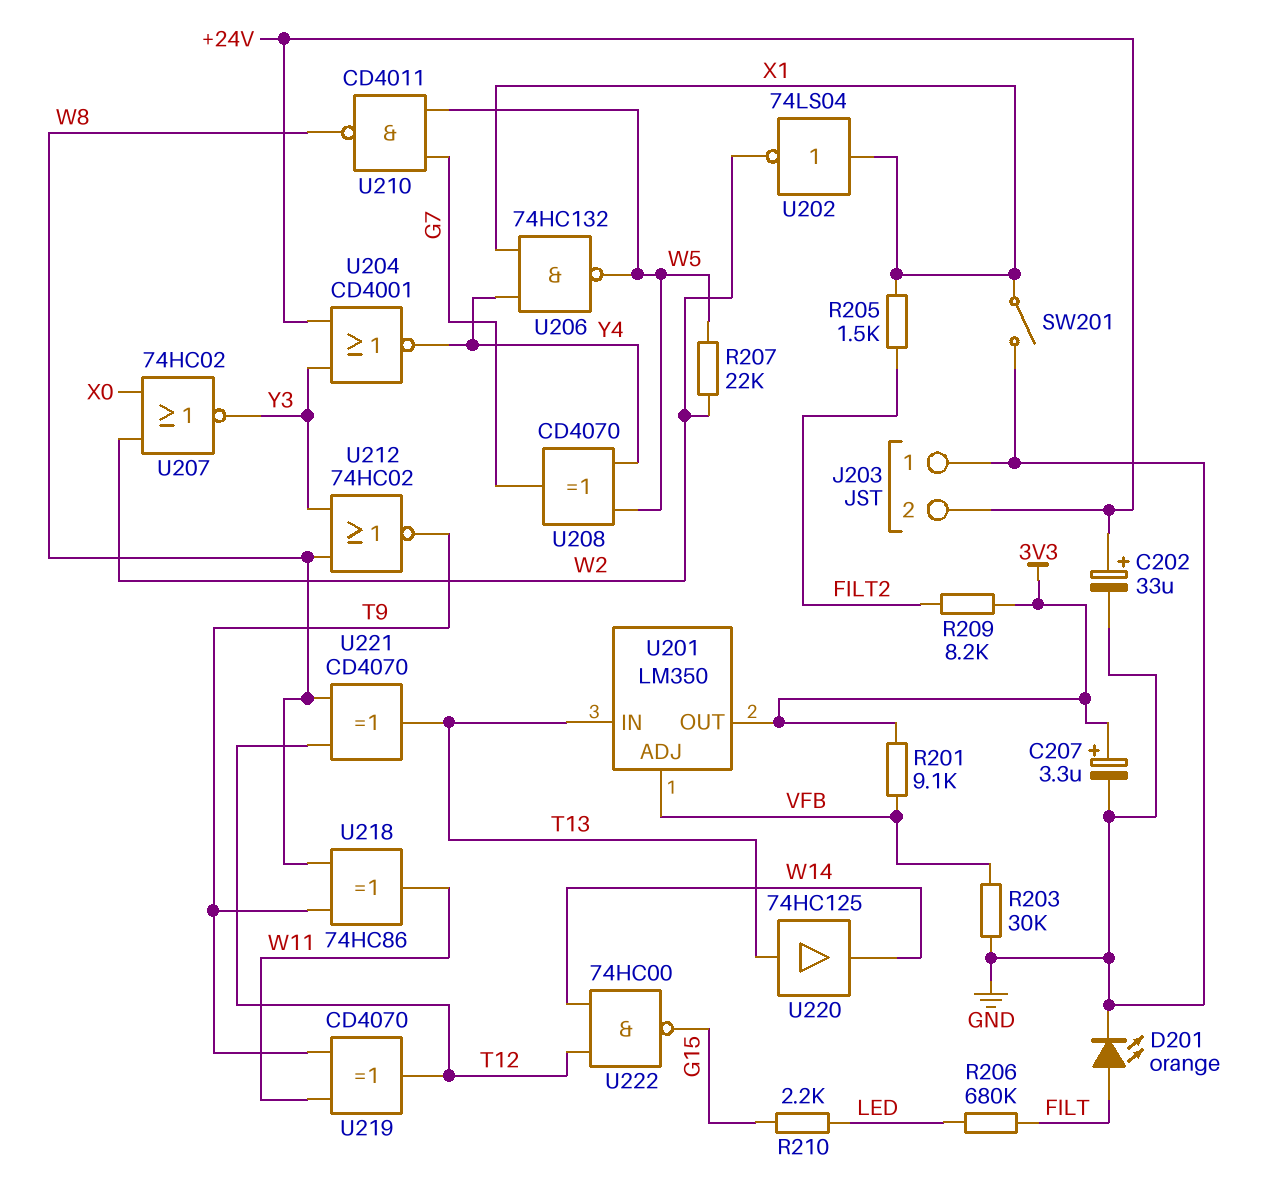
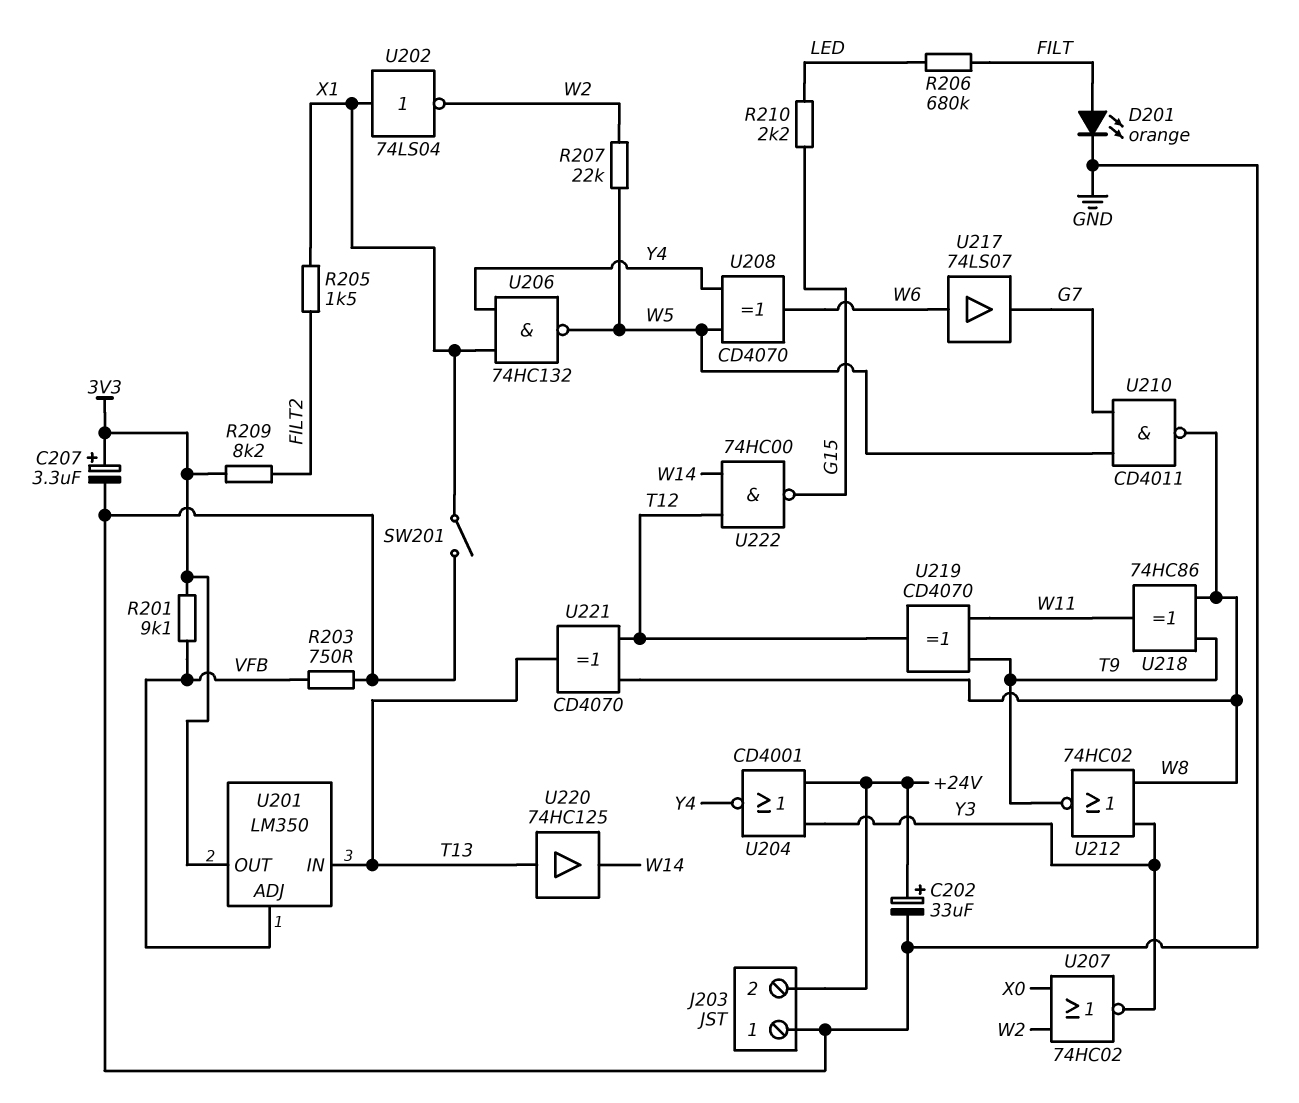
R203: 30k (GND, VFB) -> 750 (GND, VFB)
U208: XOR CD4070 (in W5, in Y4, out G7) -> XOR CD4070 (in W5, in Y4, out W6)
U217: none -> buffer 74LS07 (in W6, out G7)

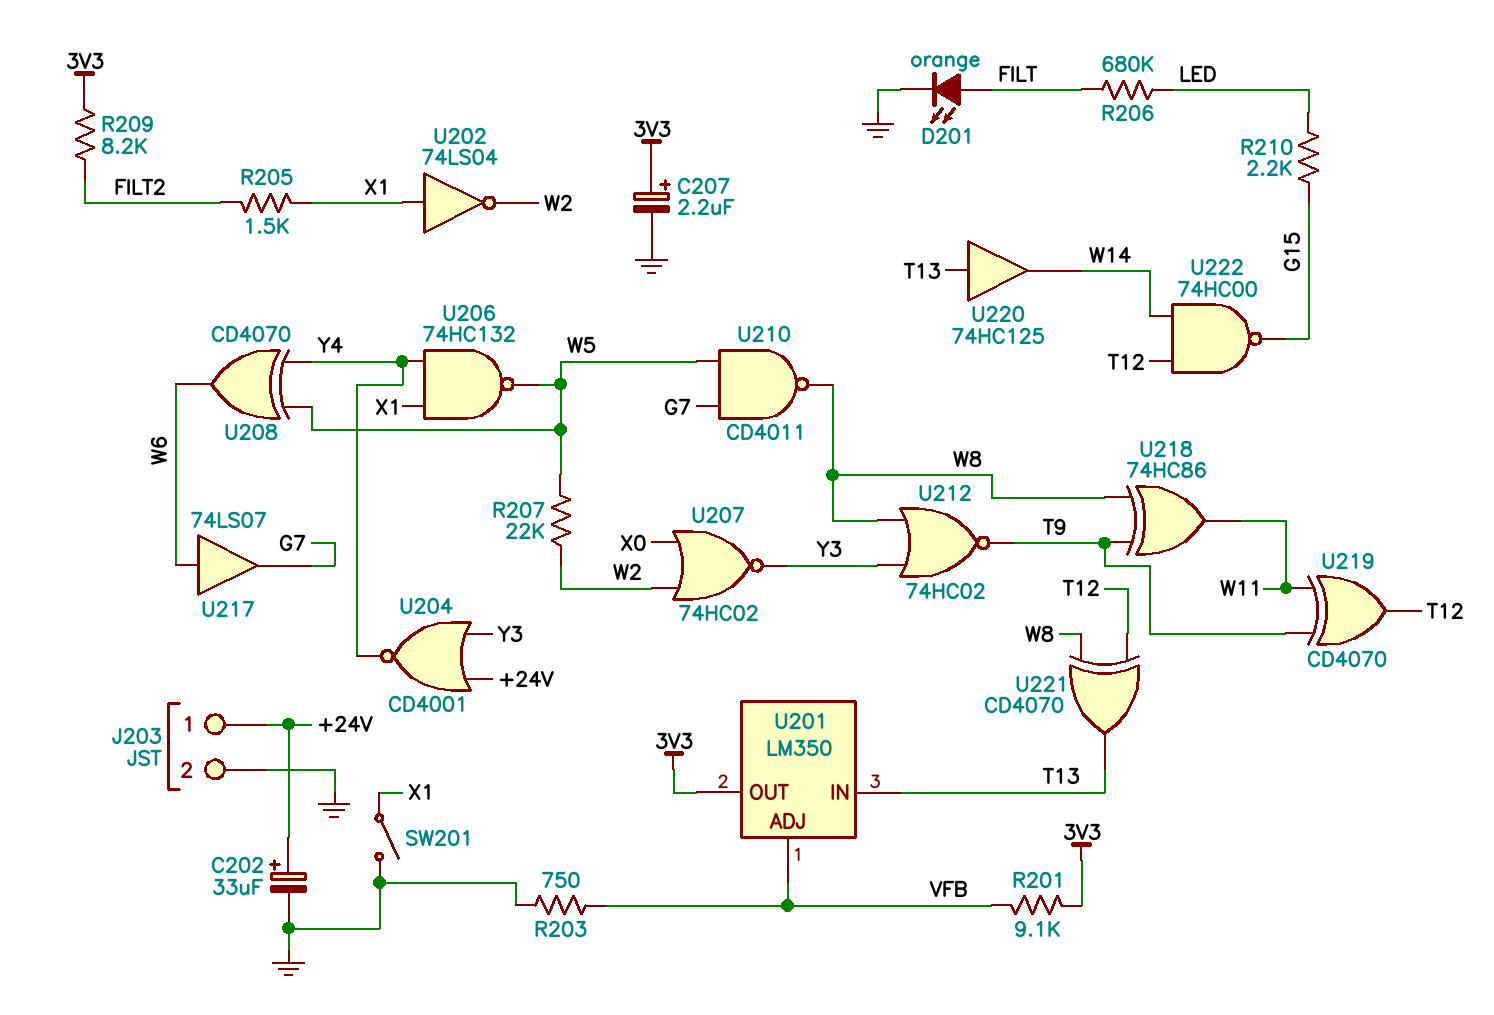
C207: 3.3uF (plus 3V3, minus GND) -> 2.2uF (plus 3V3, minus GND)
J203 pin 1: GND -> +24V
J203 pin 2: +24V -> GND

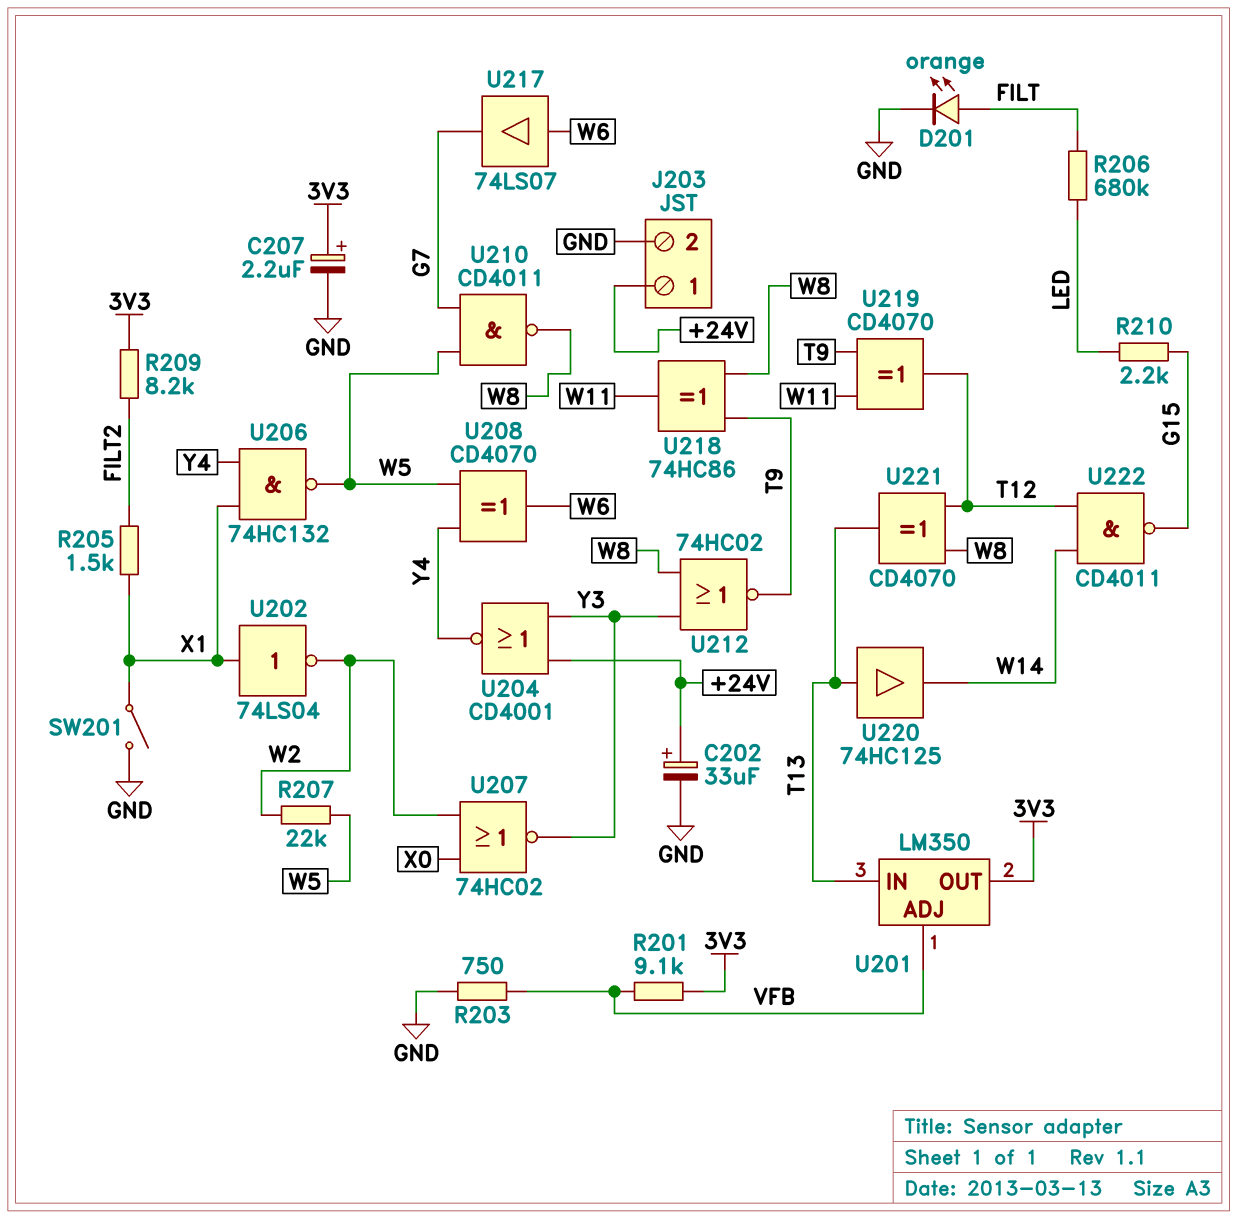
U222: NAND 74HC00 (in T12, in W14, out G15) -> NAND CD4011 (in T12, in W14, out G15)

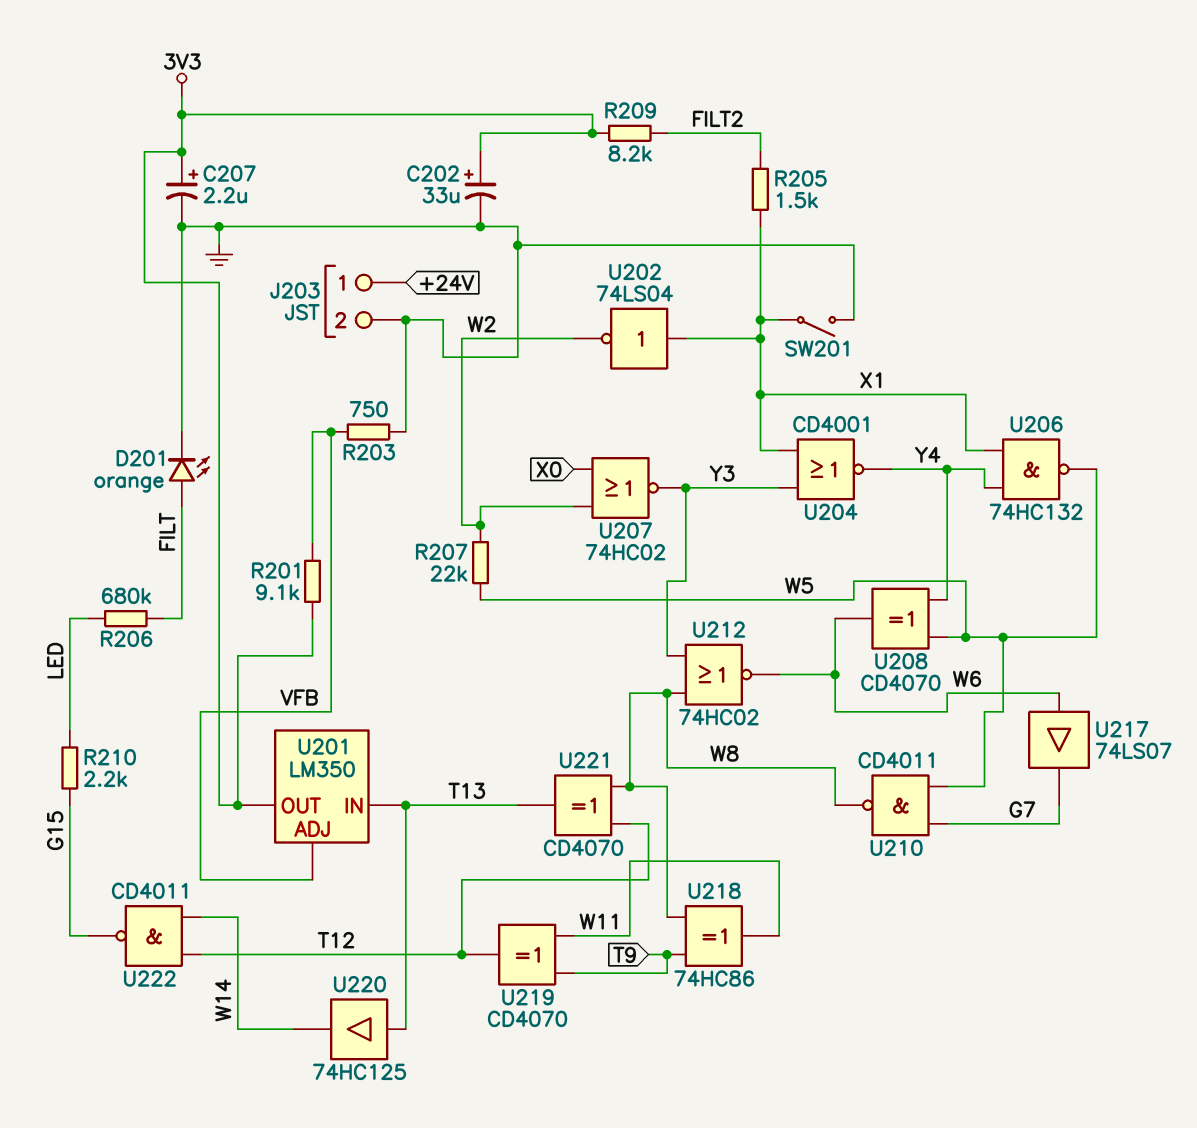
C202: 33uF (plus +24V, minus GND) -> 33uF (plus 3V3, minus GND)
U204: NOR CD4001 (in +24V, in Y3, out Y4) -> NOR CD4001 (in X1, in Y3, out Y4)
U212: NOR 74HC02 (in W8, in Y3, out T9) -> NOR 74HC02 (in W8, in Y3, out W6)

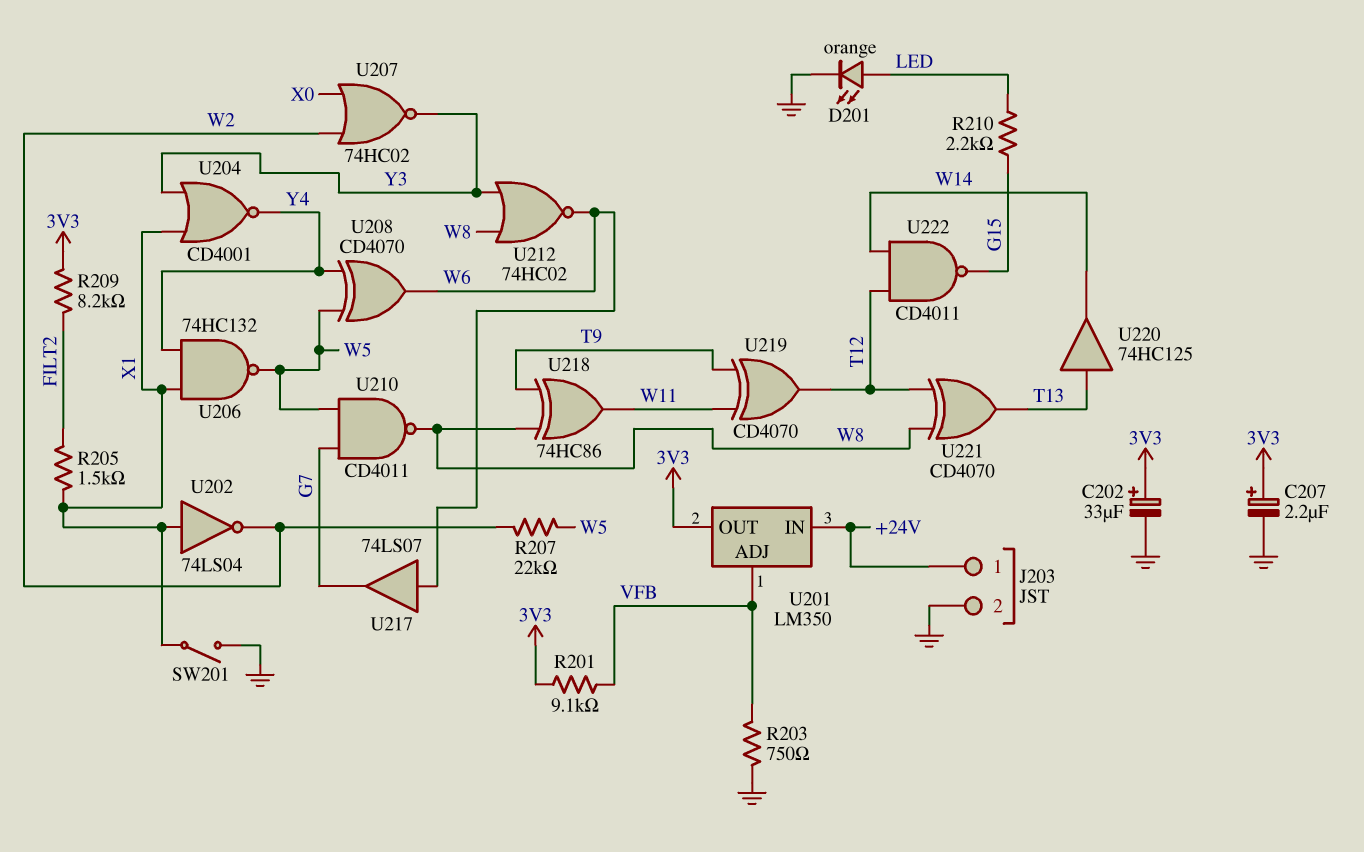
D201: LED orange (A FILT, K GND) -> LED orange (A LED, K GND)
R206: 680k (FILT, LED) -> none
U201 pin IN: T13 -> +24V

